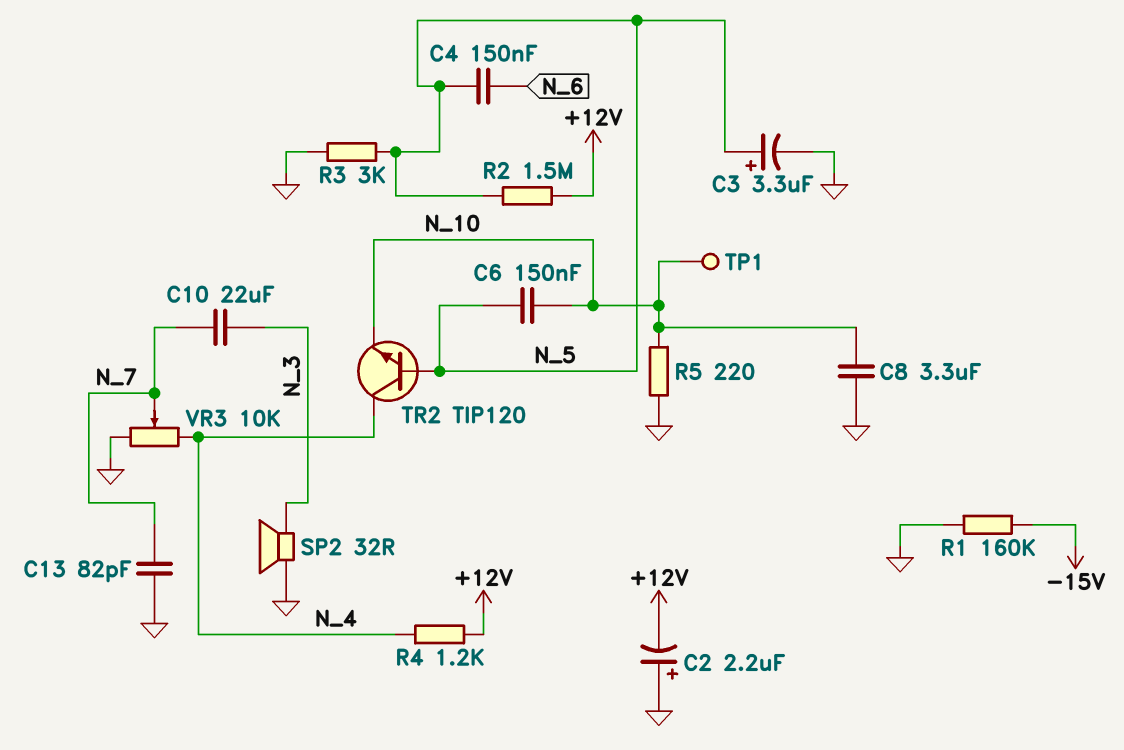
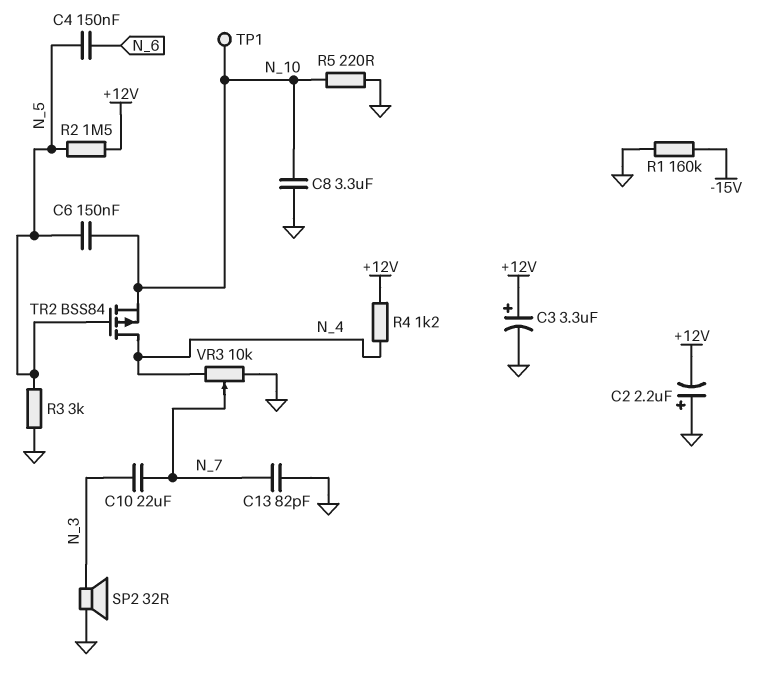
C3: 3.3uF (plus N_5, minus GND) -> 3.3uF (plus +12V, minus GND)
TR2: NPN TIP120 (B N_5, C N_4, E N_10) -> PMOS BSS84 (G N_5, D N_4, S N_10)

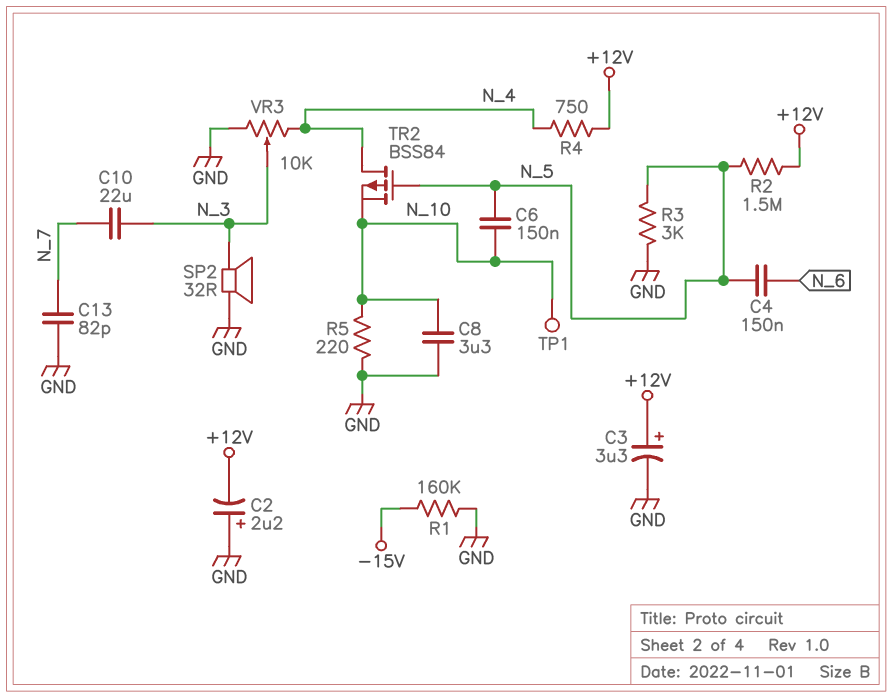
R4: 1.2k (+12V, N_4) -> 750 (+12V, N_4)
VR3: 10k (GND, N_4, wiper N_7) -> 10k (GND, N_4, wiper N_3)

